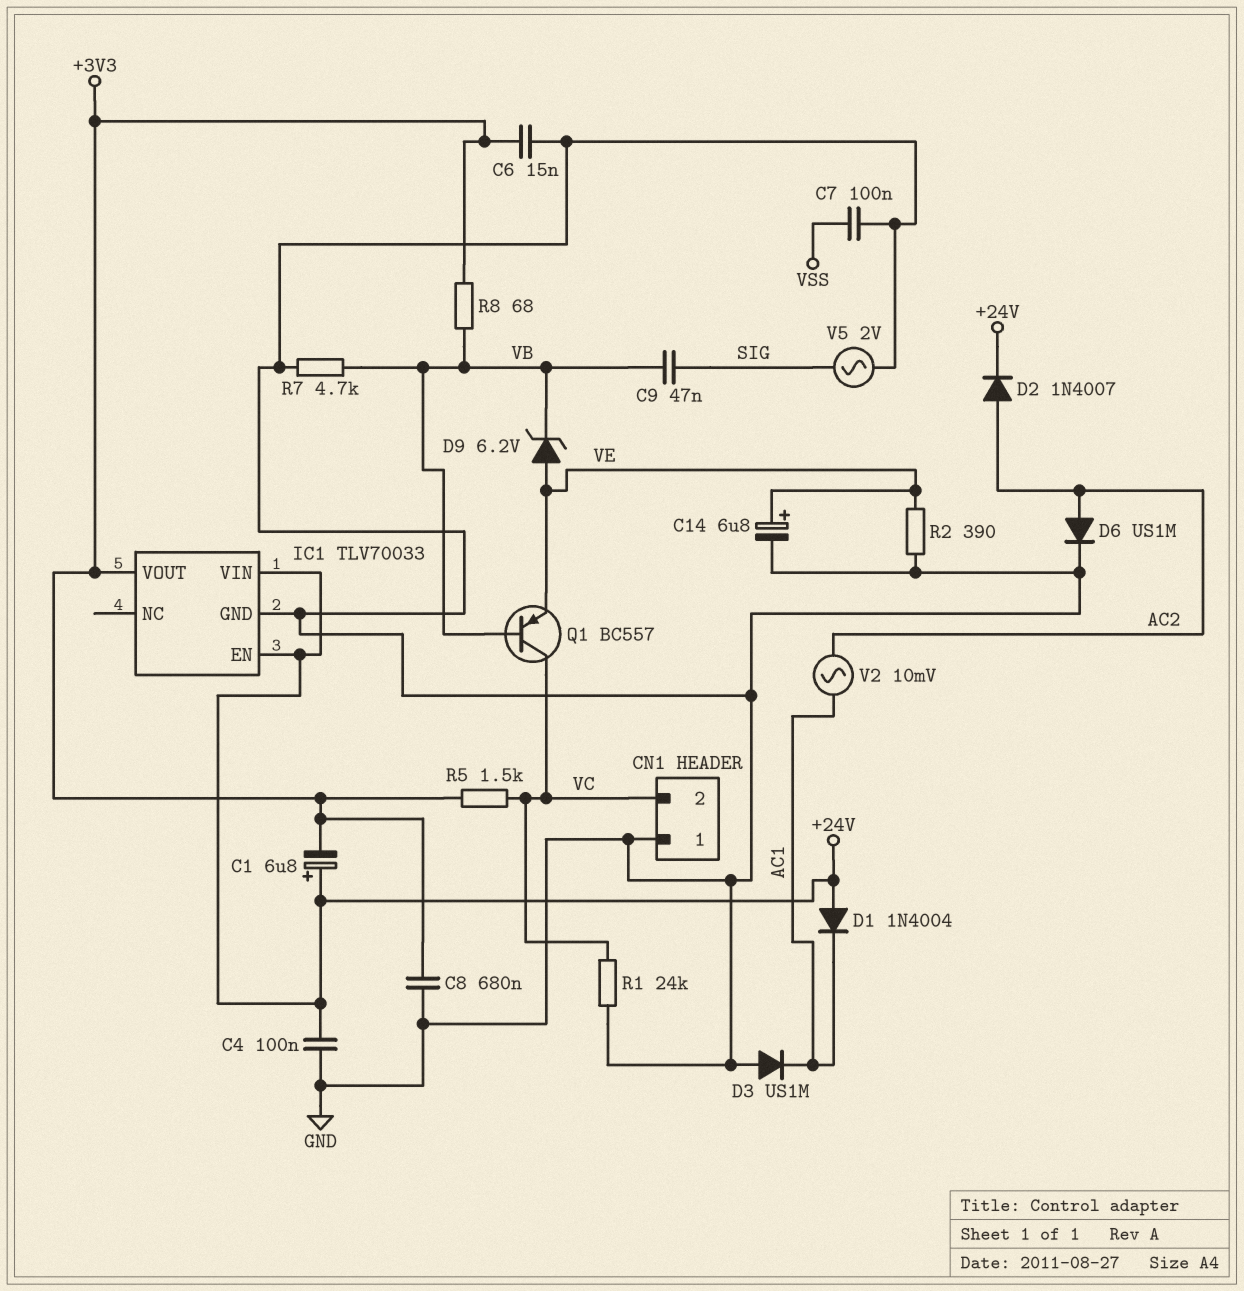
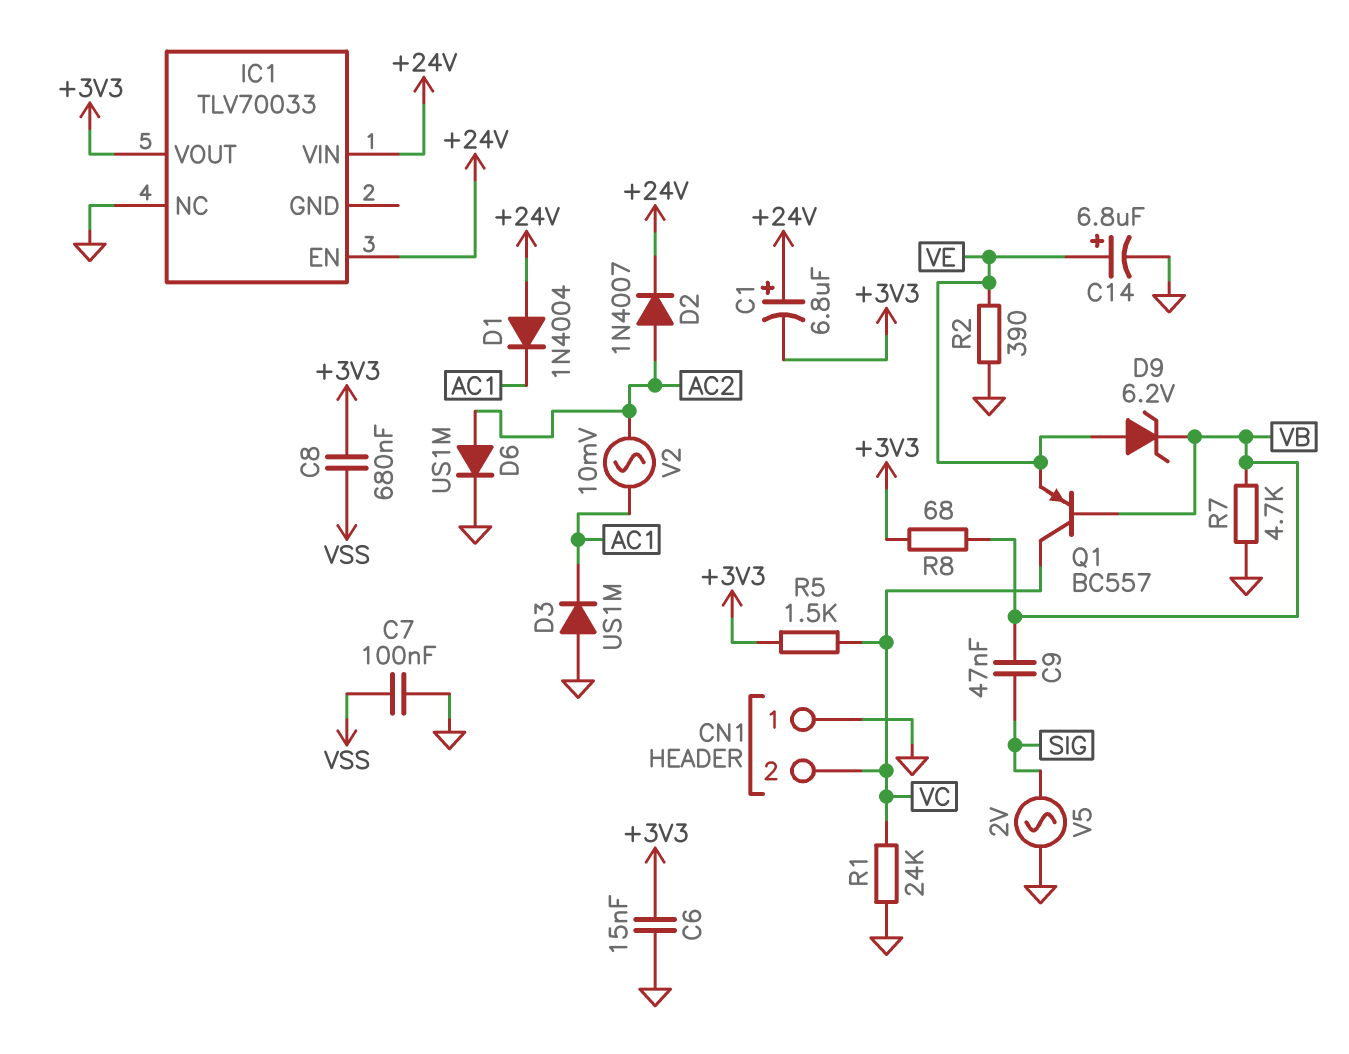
C4: 100nF (+24V, GND) -> none
C8: 680nF (+3V3, GND) -> 680nF (+3V3, VSS)
IC1 pin GND: GND -> none
IC1 pin NC: none -> GND

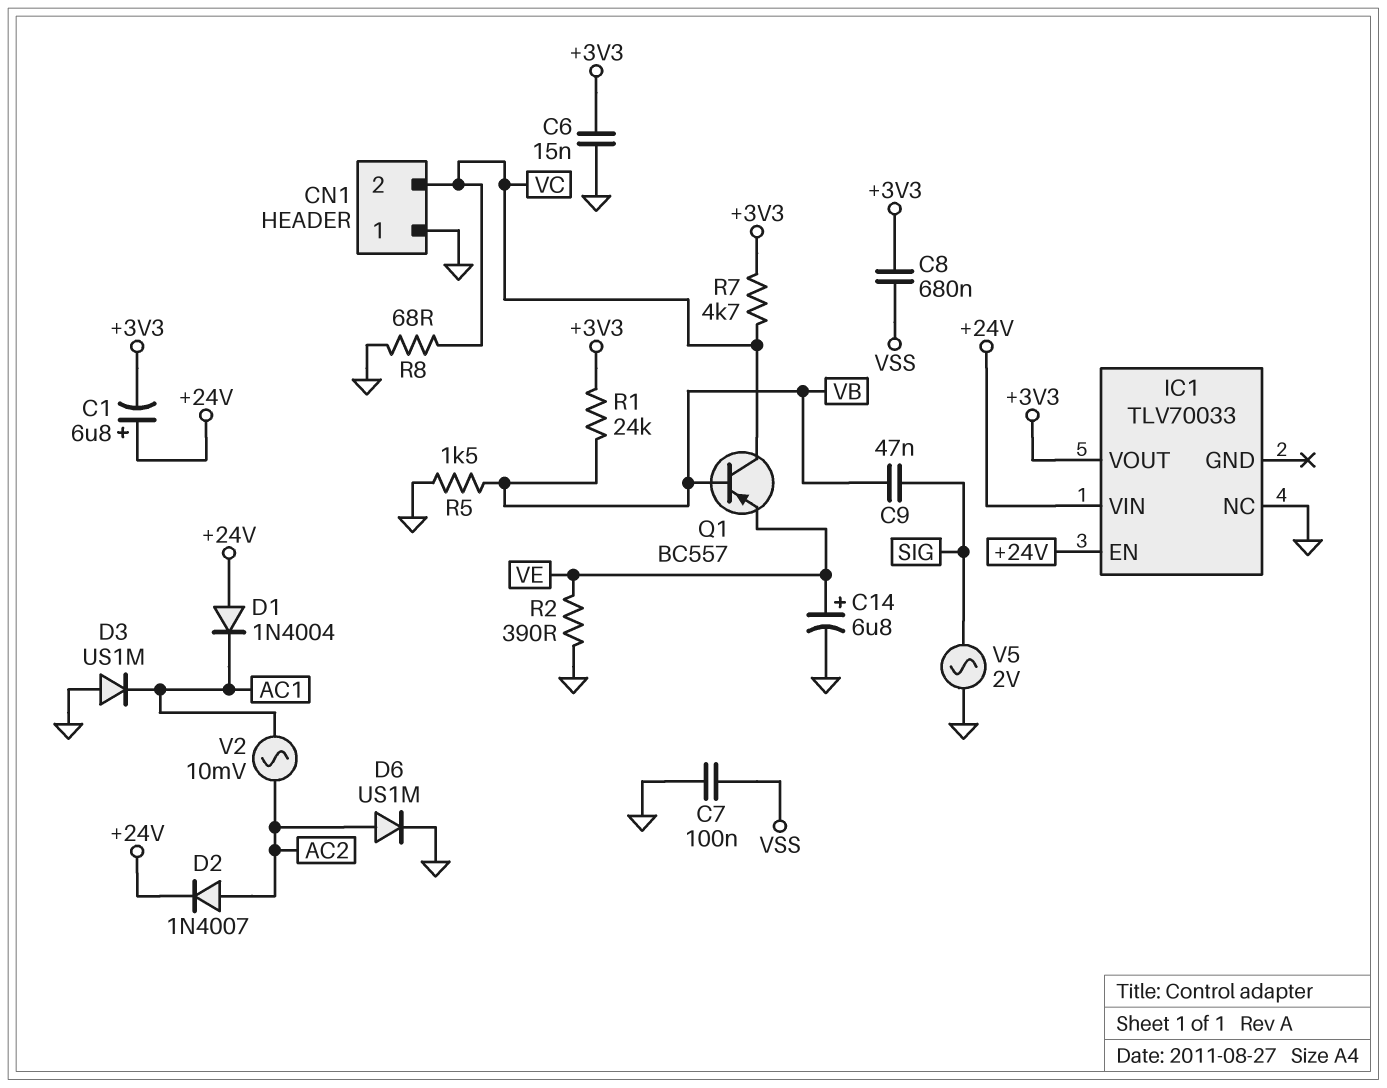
D9: zener 6.2V (A VE, K VB) -> none
R1: 24k (GND, VC) -> 24k (+3V3, VB)
R5: 1.5k (+3V3, VC) -> 1.5k (GND, VB)
R7: 4.7k (GND, VB) -> 4.7k (+3V3, VC)
R8: 68 (+3V3, VB) -> 68 (GND, VC)

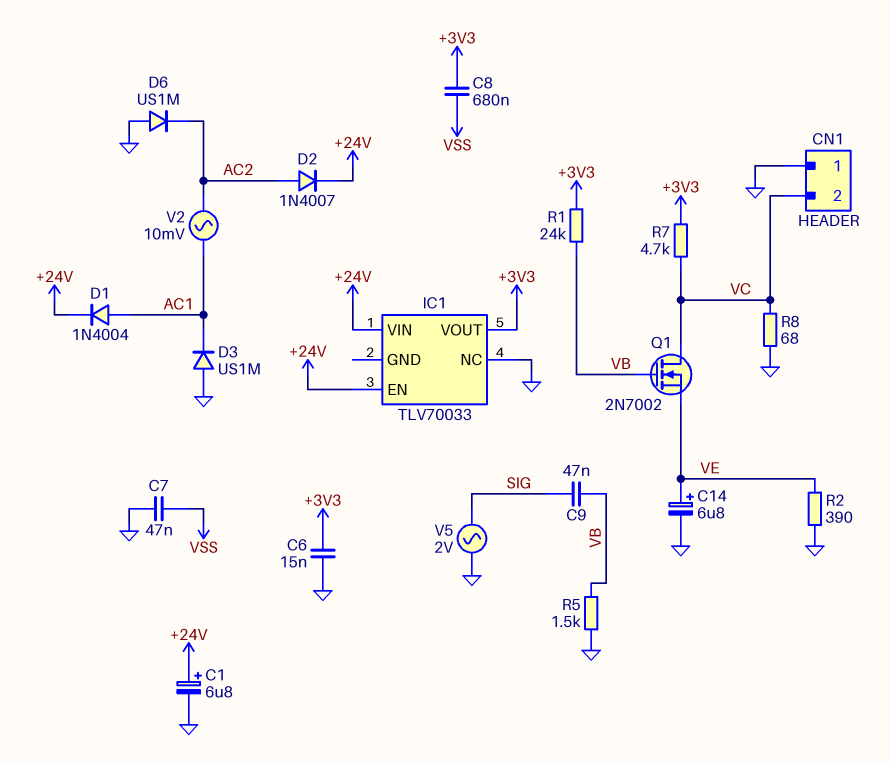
C1: 6.8uF (plus +24V, minus +3V3) -> 6.8uF (plus +24V, minus GND)
C7: 100nF (GND, VSS) -> 47nF (GND, VSS)
D1: diode 1N4004 (A +24V, K AC1) -> diode 1N4004 (A AC1, K +24V)
D6: diode US1M (A AC2, K GND) -> diode US1M (A GND, K AC2)
Q1: PNP BC557 (B VB, C VC, E VE) -> NMOS 2N7002 (G VB, D VC, S VE)

